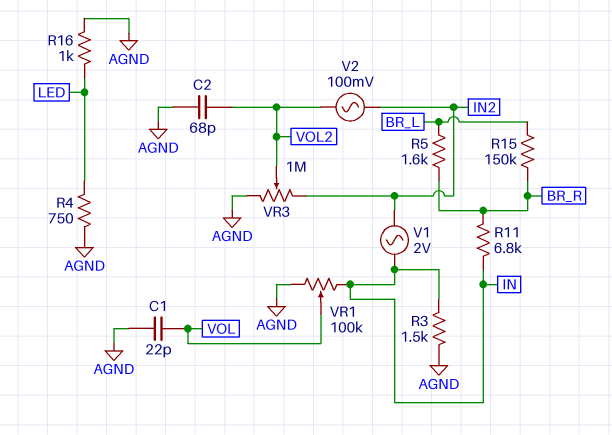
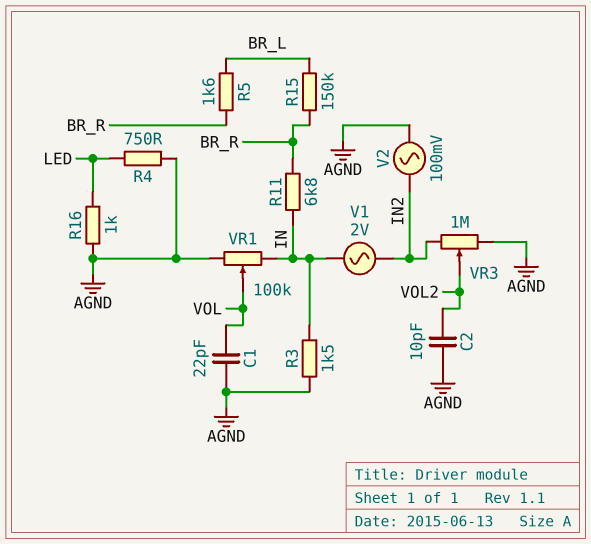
C2: 68pF (AGND, VOL2) -> 10pF (AGND, VOL2)
V2: AC 100mV (IN2, VOL2) -> AC 100mV (AGND, IN2)

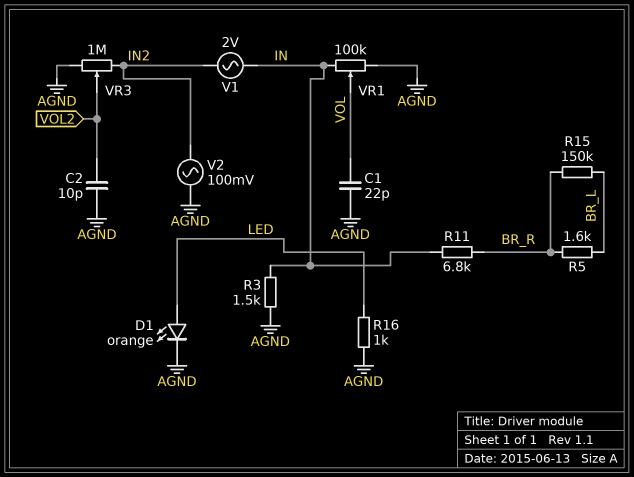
D1: none -> LED orange (A LED, K AGND)
R4: 750 (AGND, LED) -> none

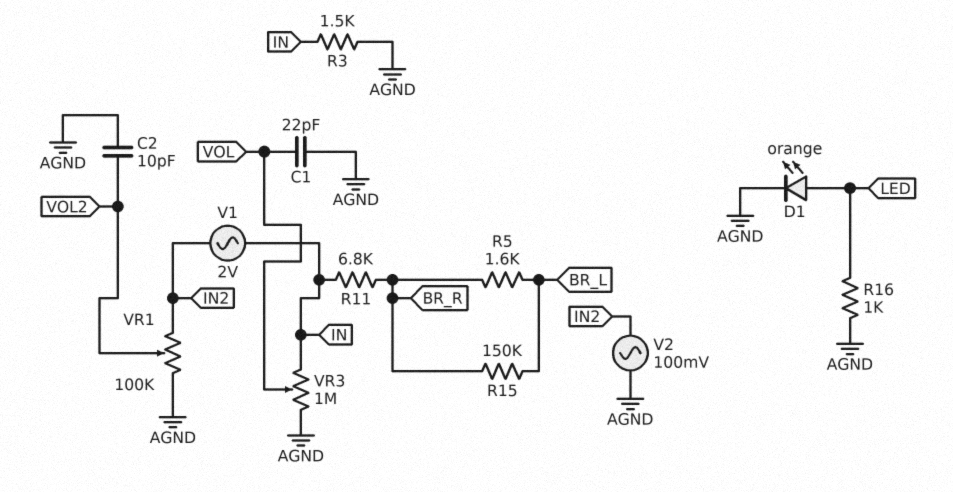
VR1: 100k (AGND, IN, wiper VOL) -> 100k (AGND, IN2, wiper VOL2)
VR3: 1M (AGND, IN2, wiper VOL2) -> 1M (AGND, IN, wiper VOL)

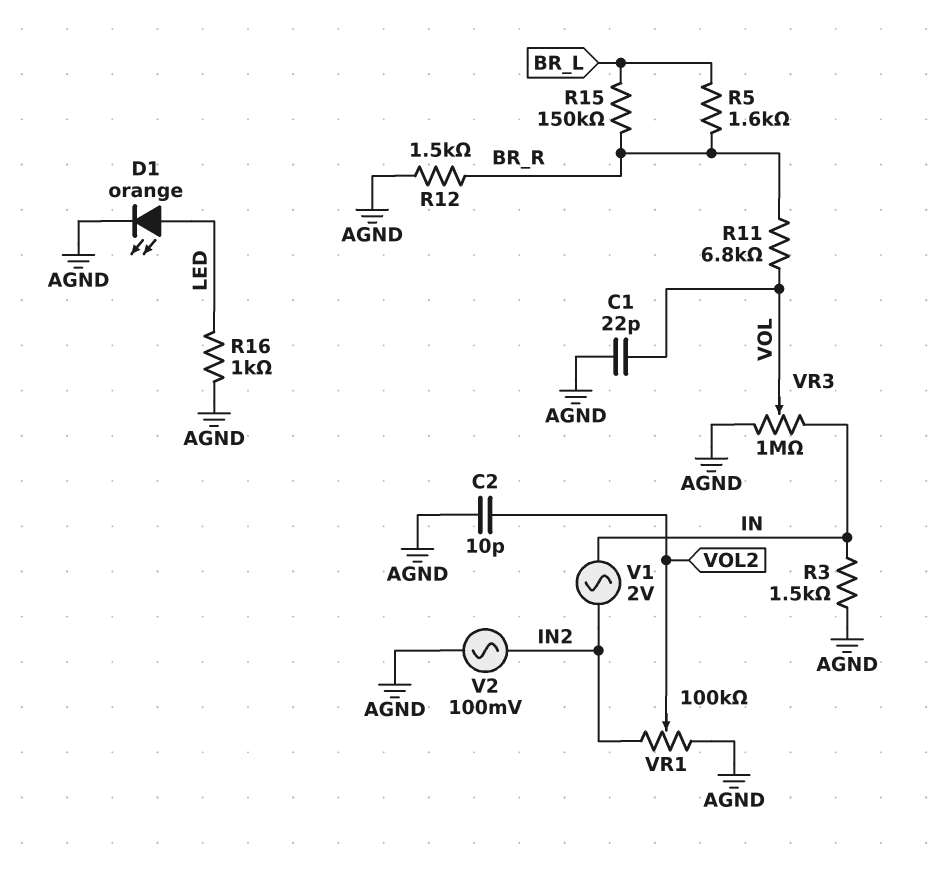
R11: 6.8k (BR_R, IN) -> 6.8k (BR_R, VOL)
R12: none -> 1.5k (AGND, BR_R)

